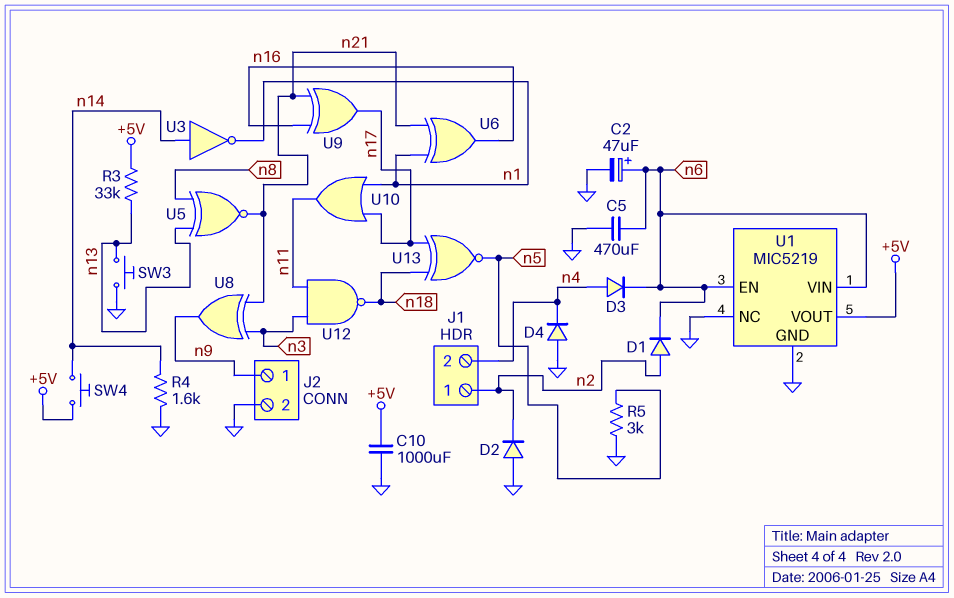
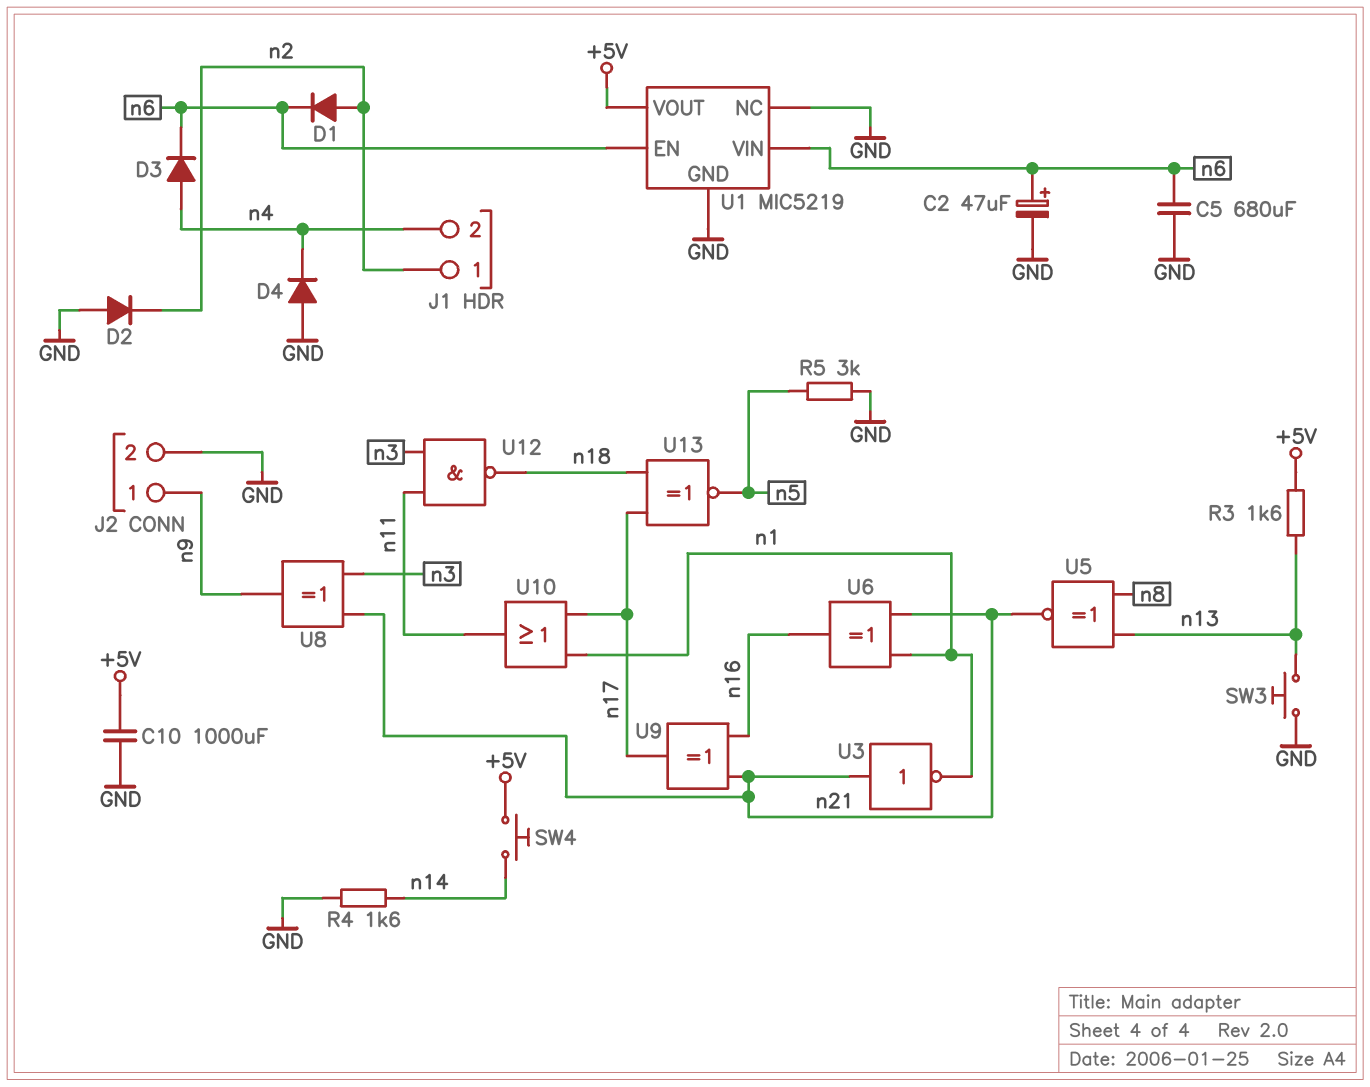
C5: 470uF (GND, n6) -> 680uF (GND, n6)
R3: 33k (+5V, n13) -> 1.6k (+5V, n13)
U3: NOT (in n14, out n1) -> NOT (in n21, out n1)

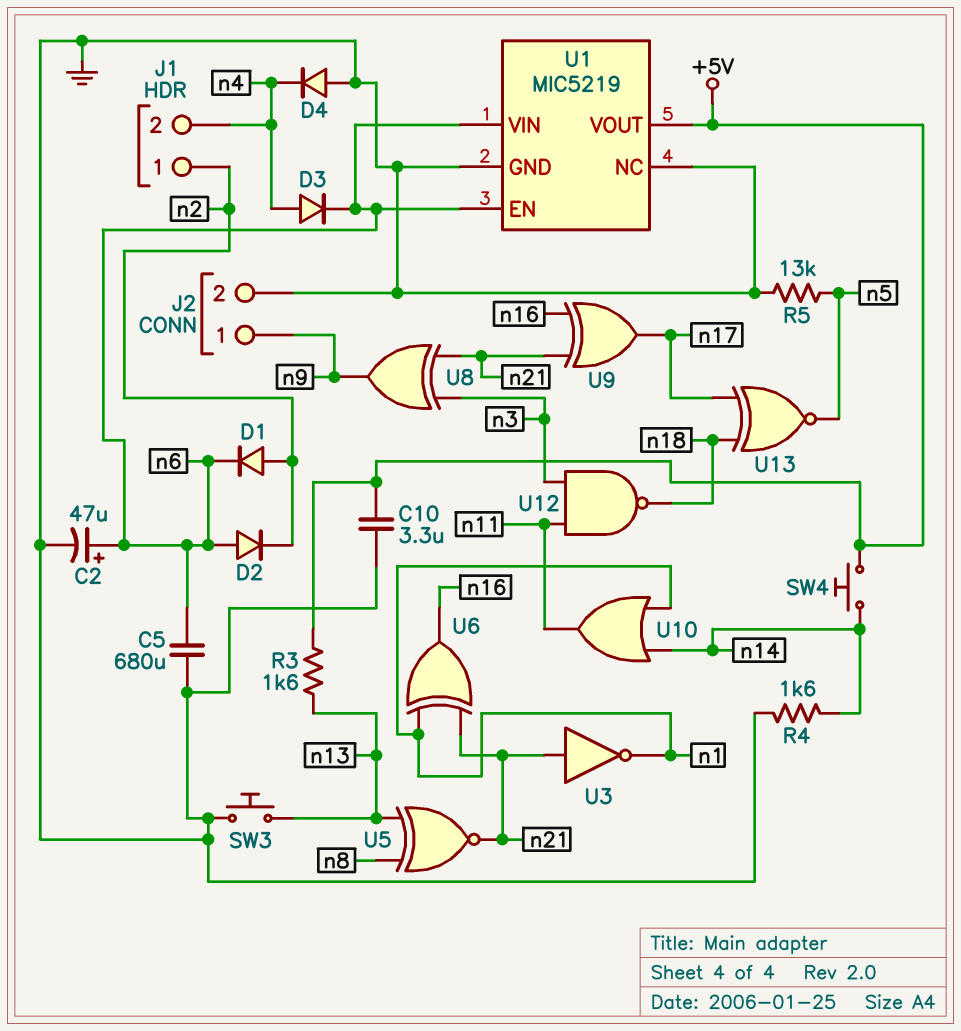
C10: 1000uF (+5V, GND) -> 3.3uF (+5V, GND)
D2: diode (A GND, K n2) -> diode (A n6, K n2)
R5: 3k (GND, n5) -> 13k (GND, n5)
U10: OR (in n1, in n17, out n11) -> OR (in n1, in n14, out n11)

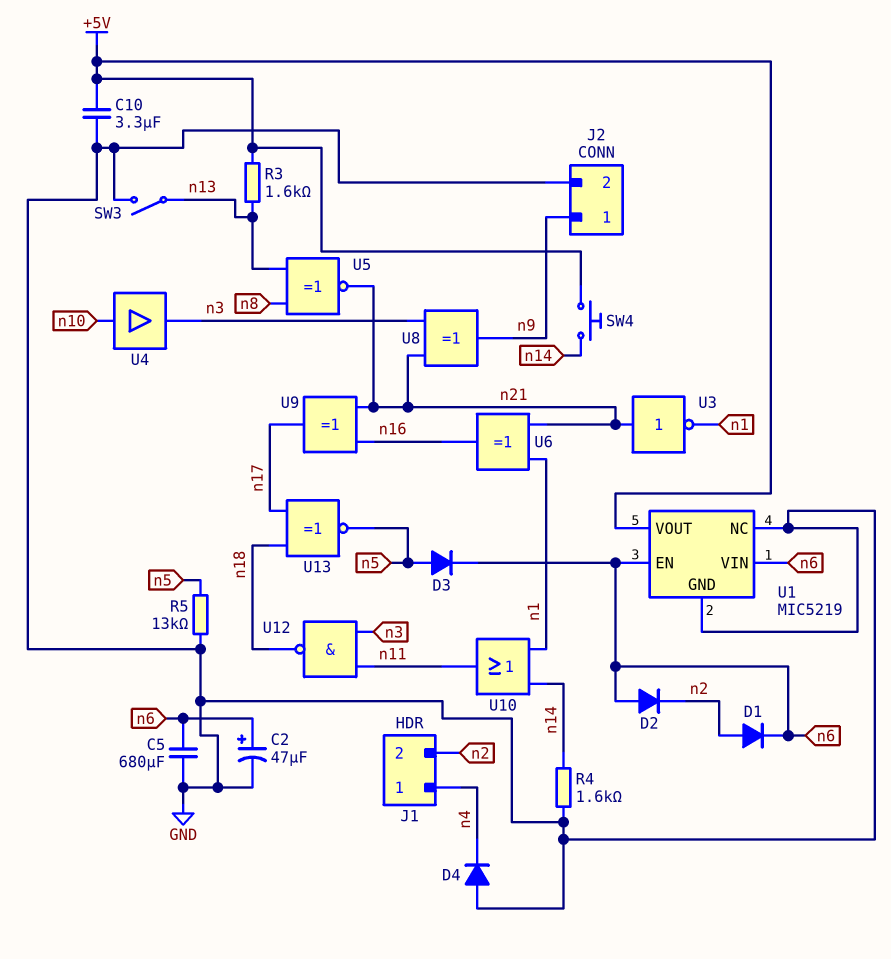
D3: diode (A n4, K n6) -> diode (A n5, K n6)
J1 pin 1: n2 -> n4
J1 pin 2: n4 -> n2
SW3: button (GND, n13) -> switch (GND, n13)
U4: none -> buffer (in n10, out n3)

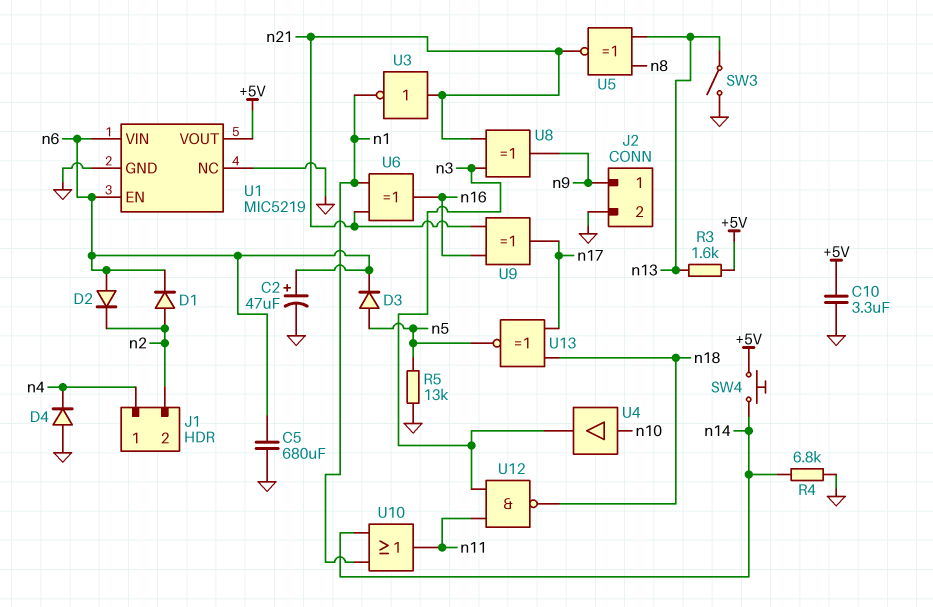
R4: 1.6k (GND, n14) -> 6.8k (GND, n14)

